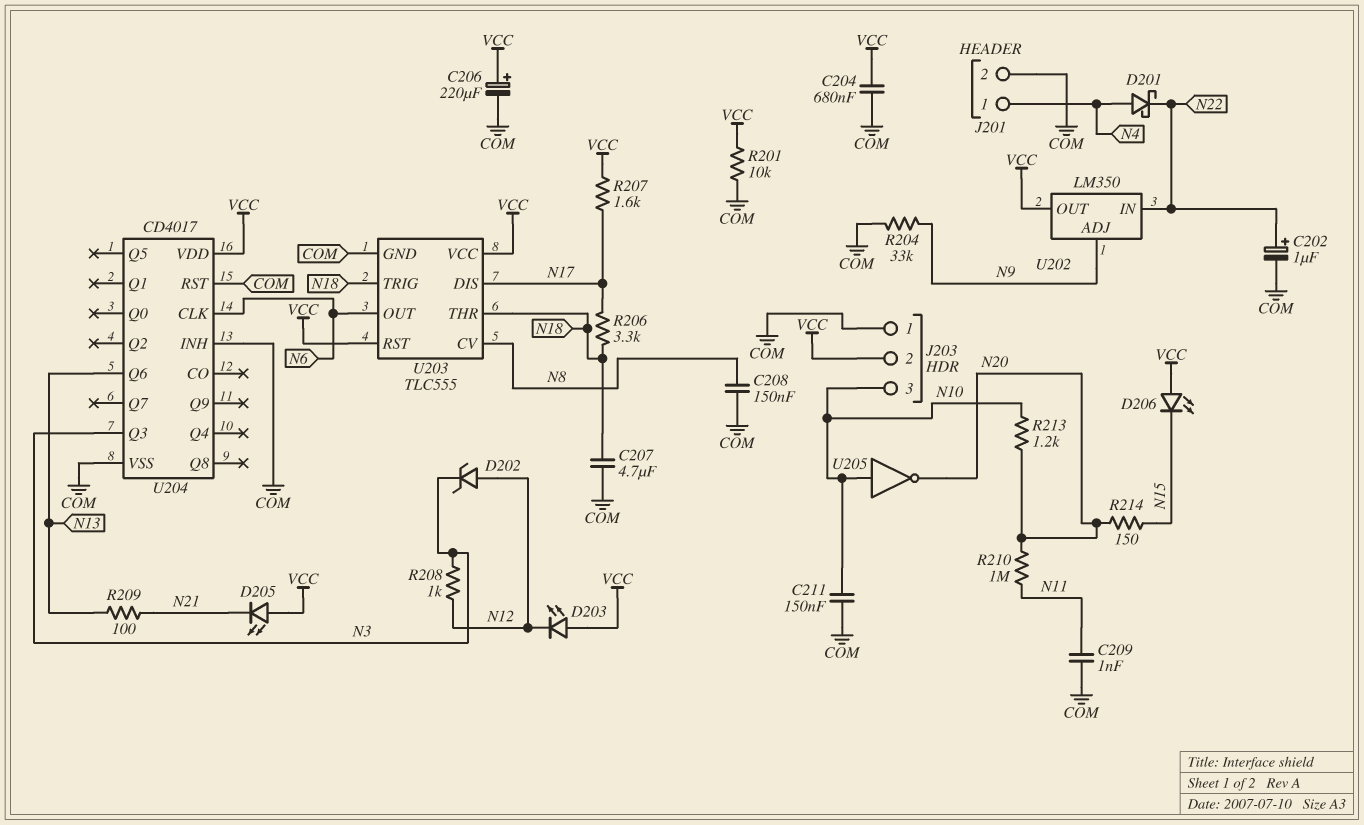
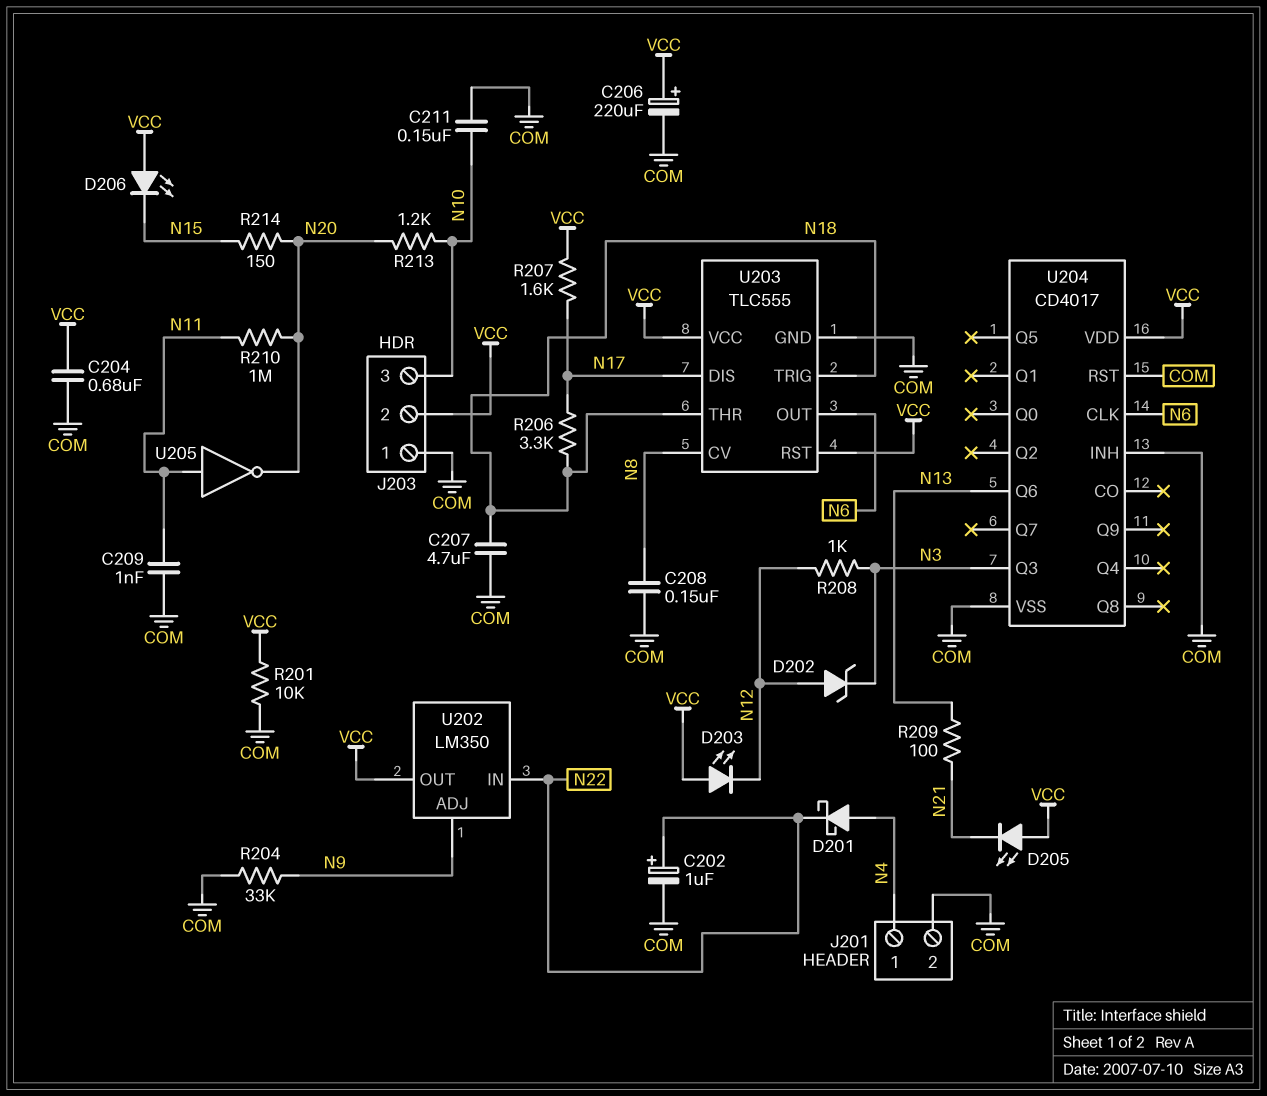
U205: NOT (in N10, out N20) -> NOT (in N11, out N20)

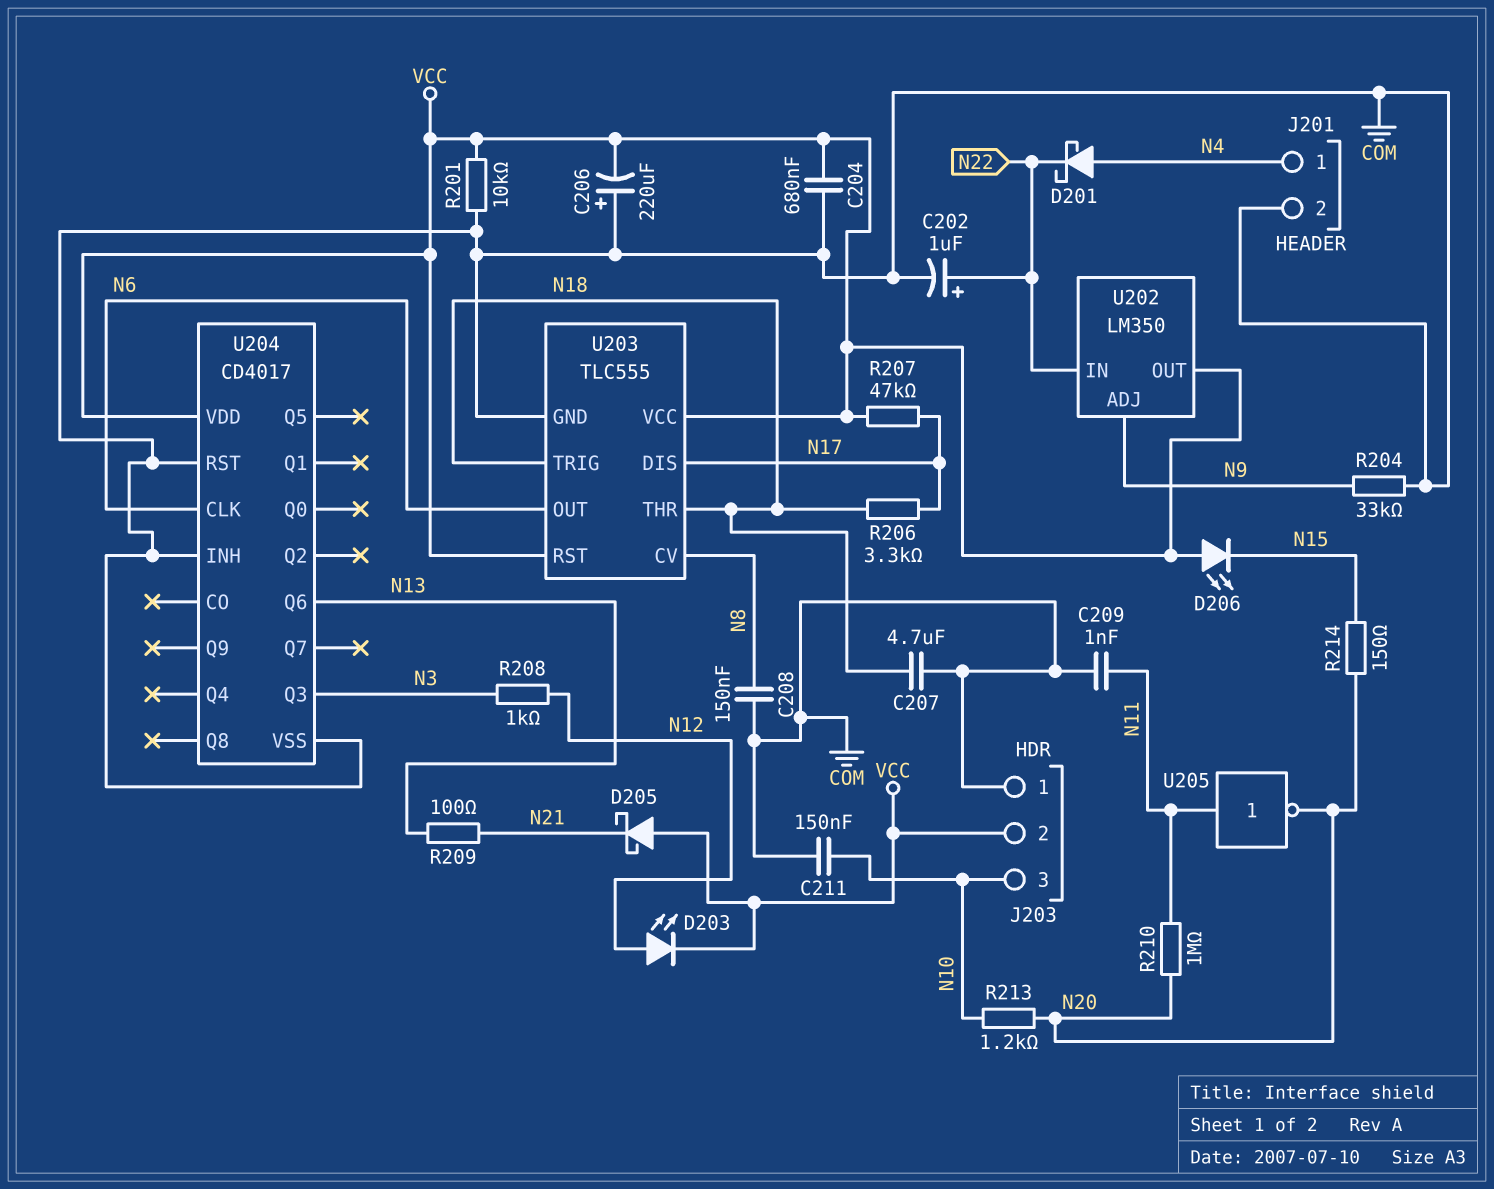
C206: 220uF (plus VCC, minus COM) -> 220uF (plus COM, minus VCC)
D202: zener (A N12, K N3) -> none
D203: LED (A VCC, K N12) -> LED (A N12, K VCC)
D205: LED (A VCC, K N21) -> schottky (A VCC, K N21)
R207: 1.6k (N17, VCC) -> 47k (N17, VCC)

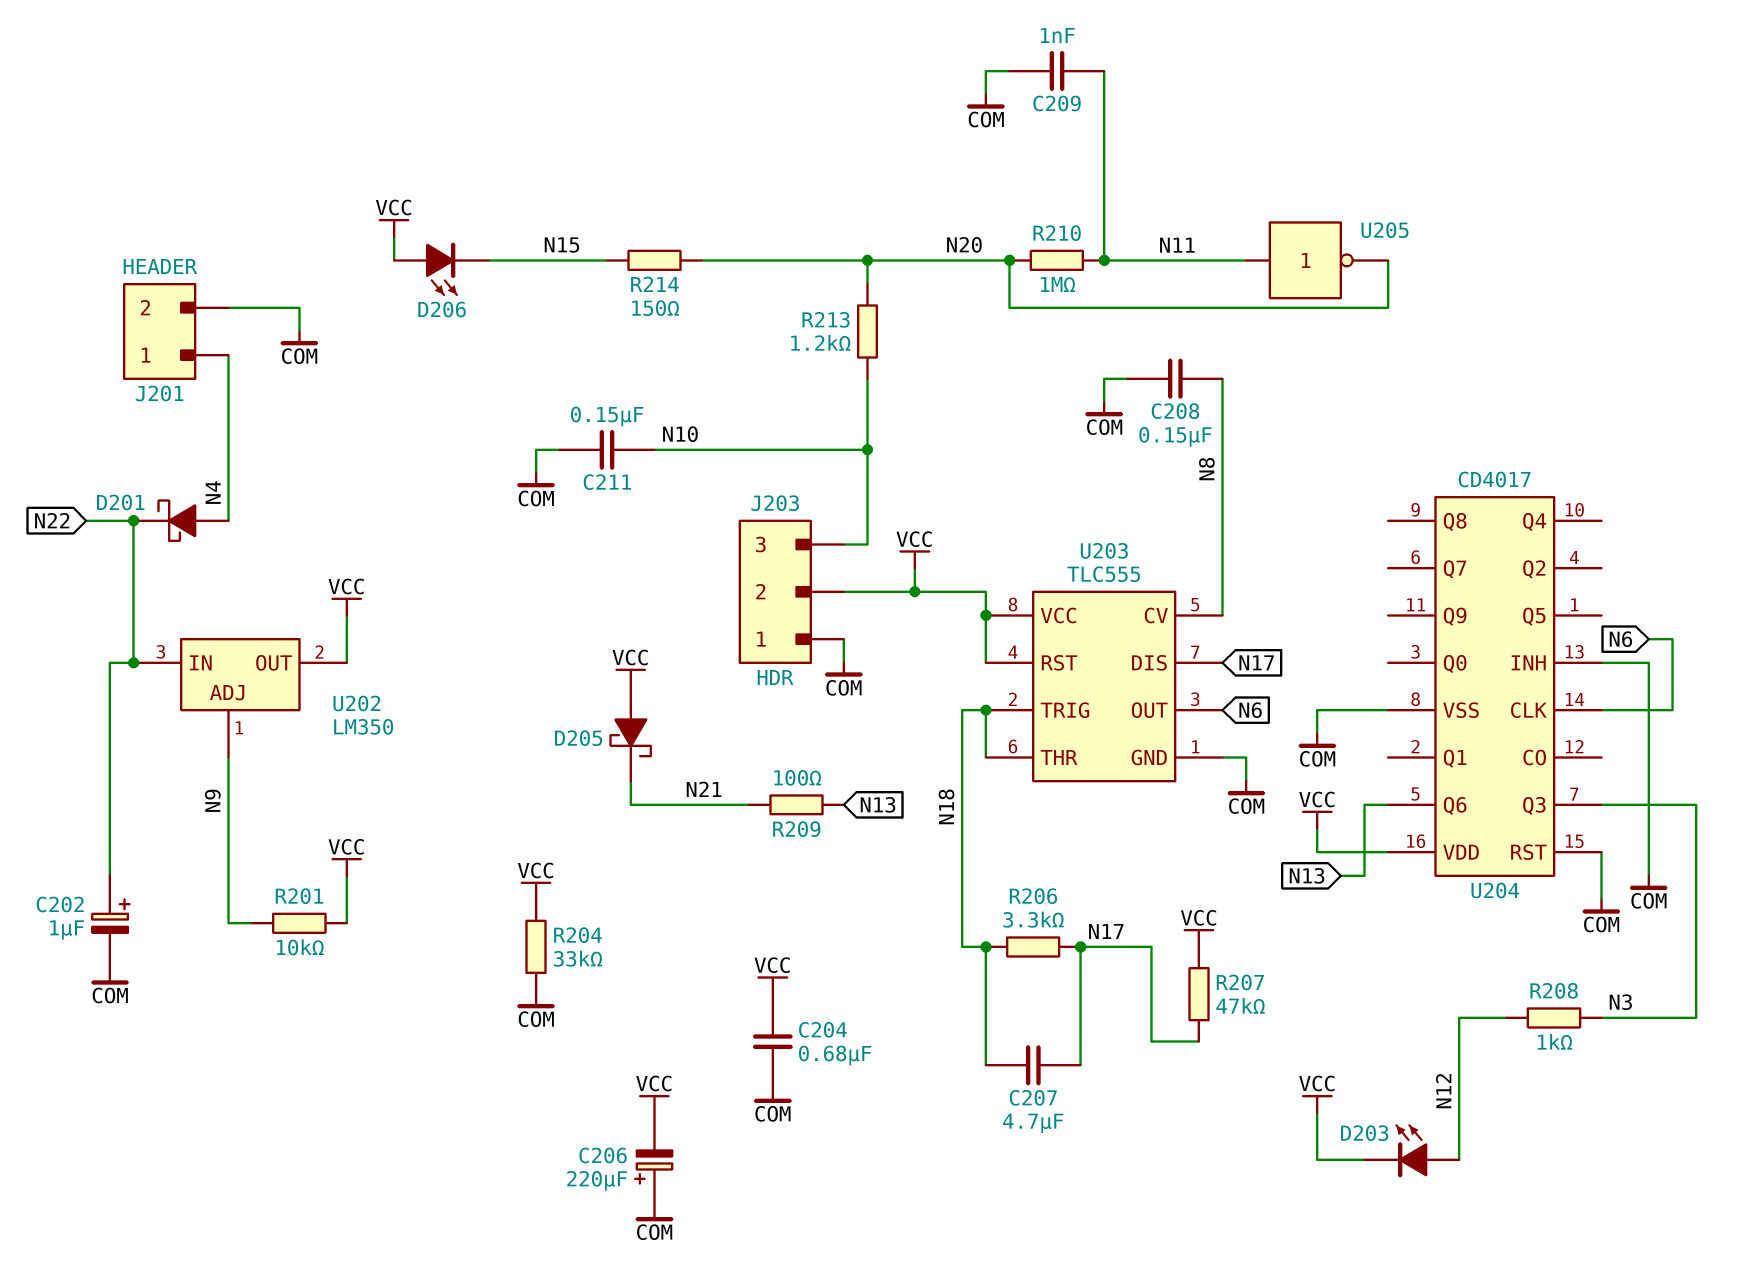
C207: 4.7uF (COM, N18) -> 4.7uF (N17, N18)
R201: 10k (COM, VCC) -> 10k (N9, VCC)
R204: 33k (COM, N9) -> 33k (COM, VCC)

